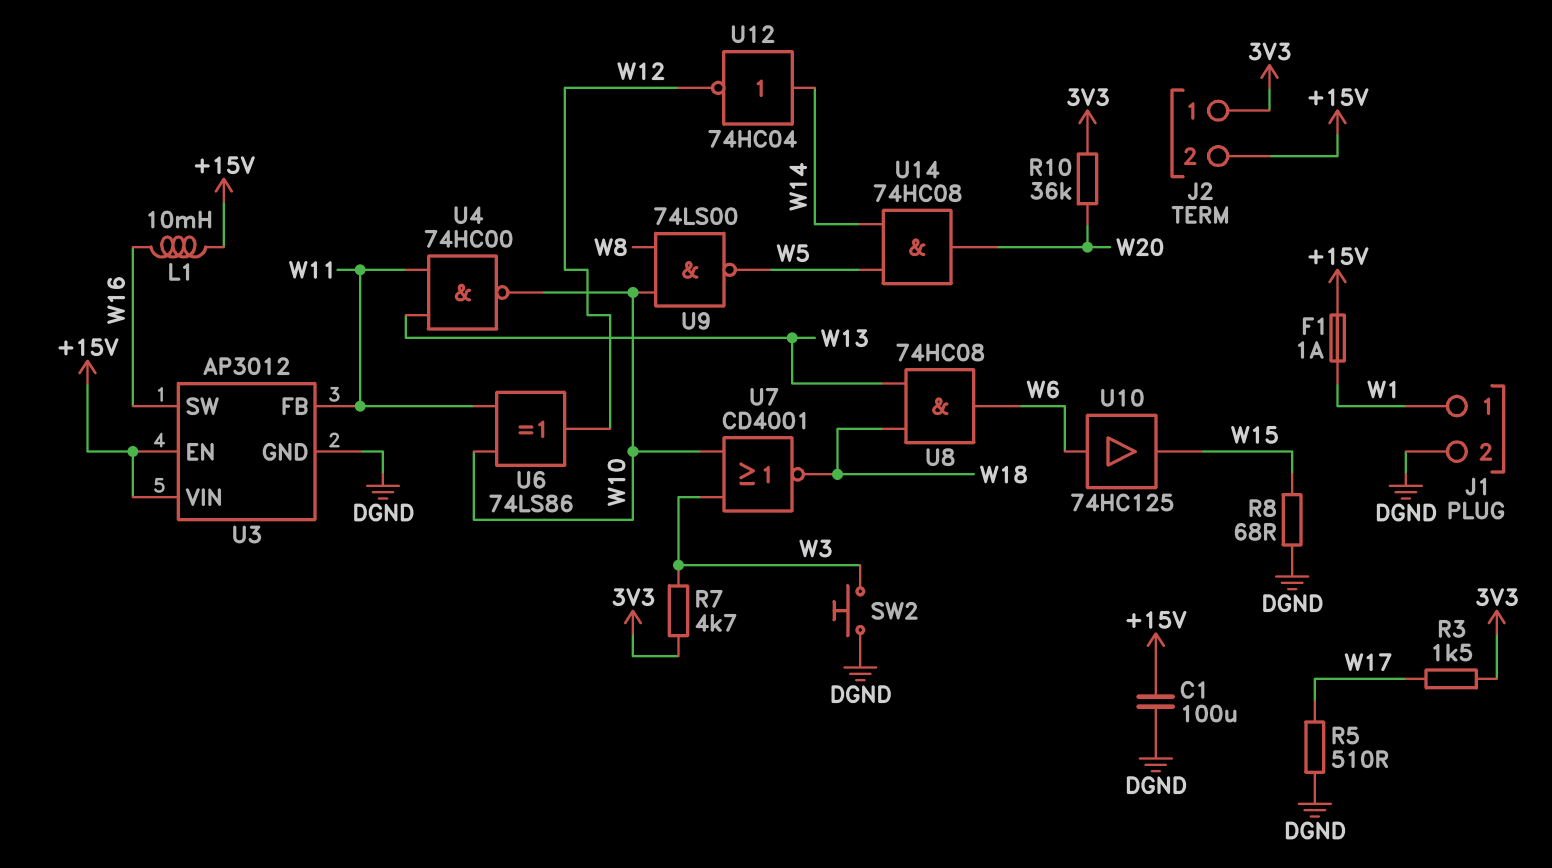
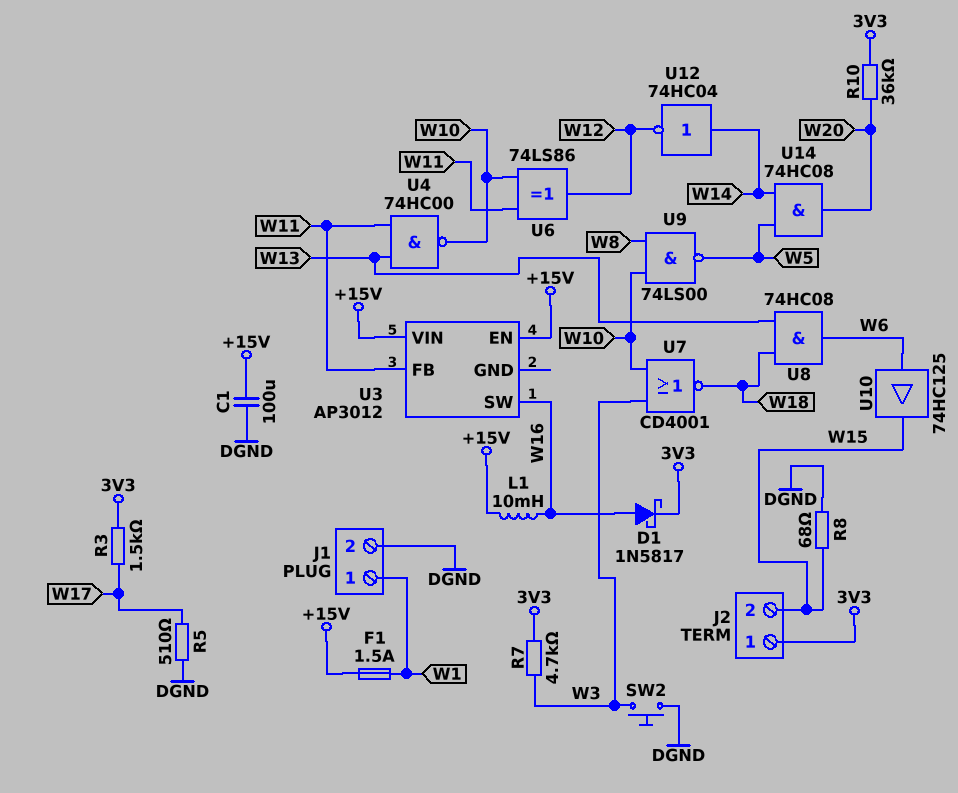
D1: none -> schottky 1N5817 (A W16, K 3V3)
F1: 1A (+15V, W1) -> 1.5A (+15V, W1)
J2 pin 2: +15V -> W15
U3 pin GND: DGND -> none

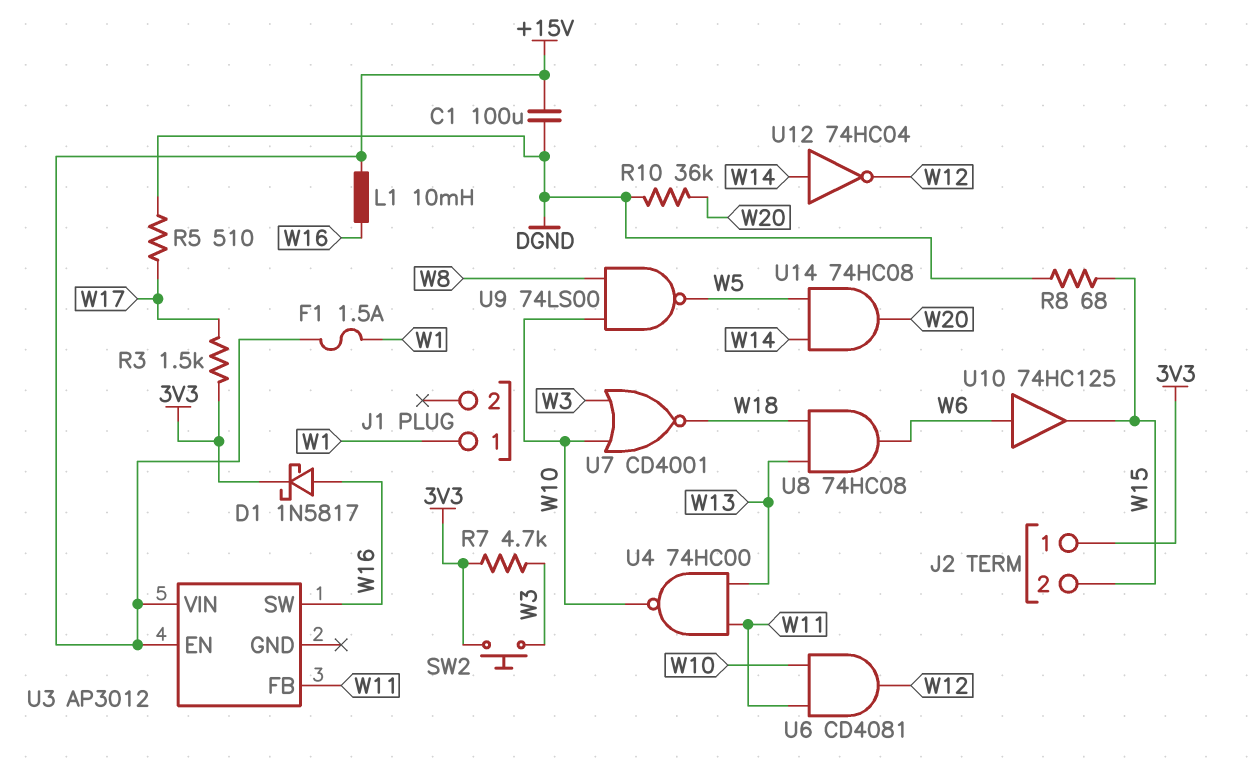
J1 pin 2: DGND -> none
R10: 36k (3V3, W20) -> 36k (DGND, W20)
SW2: button (DGND, W3) -> button (3V3, W3)
U6: XOR 74LS86 (in W10, in W11, out W12) -> AND CD4081 (in W10, in W11, out W12)

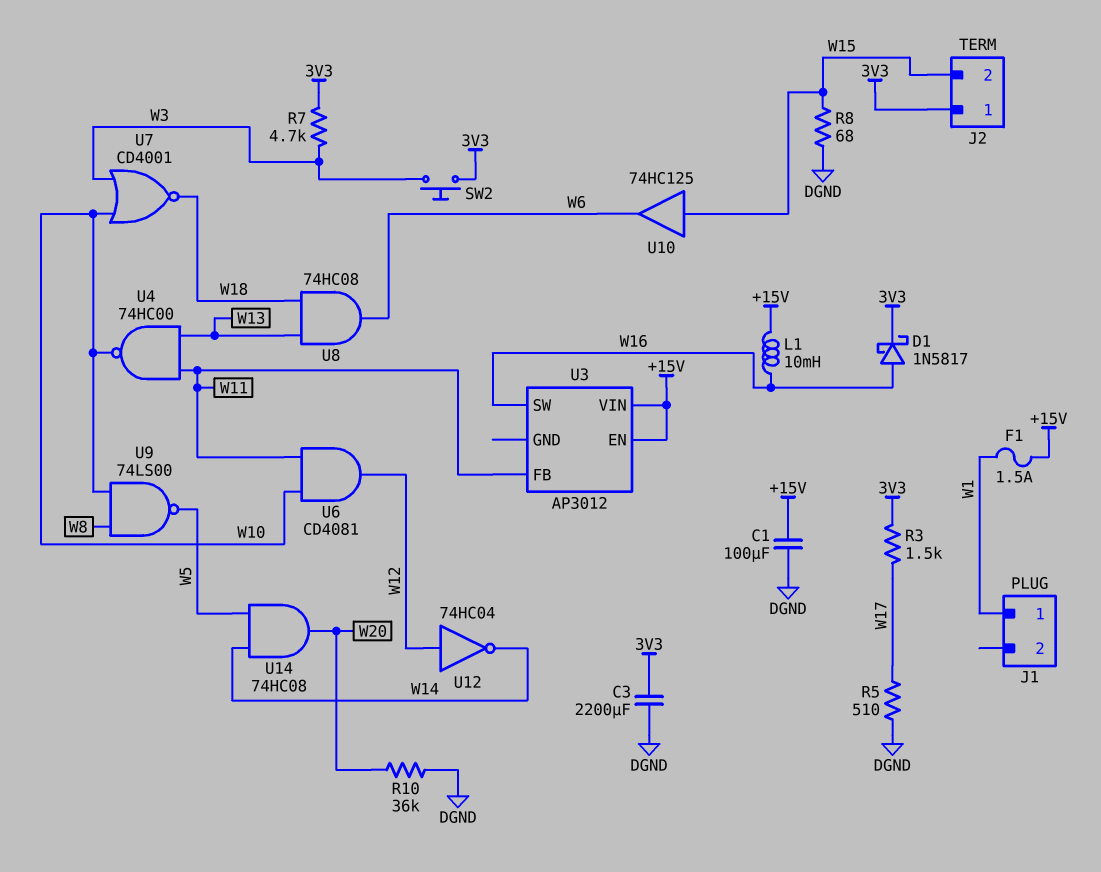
C3: none -> 2200uF (3V3, DGND)
U10: buffer 74HC125 (in W6, out W15) -> buffer 74HC125 (in W15, out W6)
U12: NOT 74HC04 (in W14, out W12) -> NOT 74HC04 (in W12, out W14)

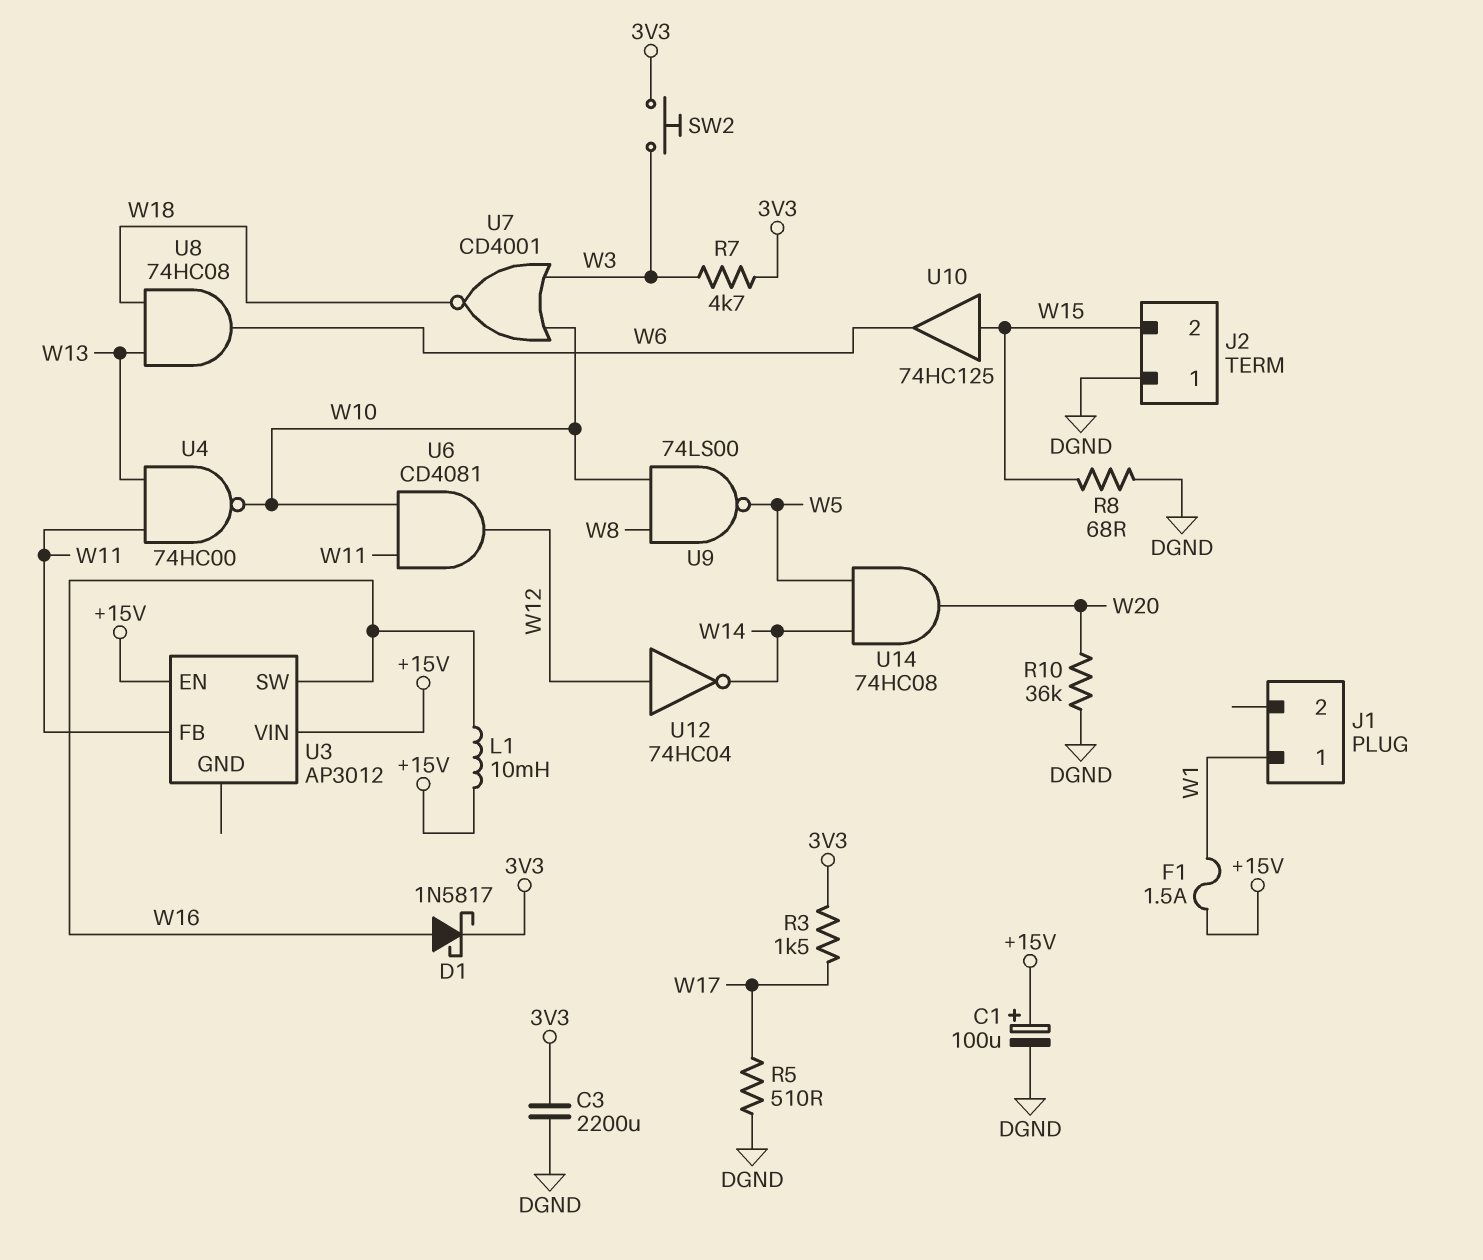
C1: 100uF (+15V, DGND) -> 100uF (plus +15V, minus DGND)
J2 pin 1: 3V3 -> DGND

